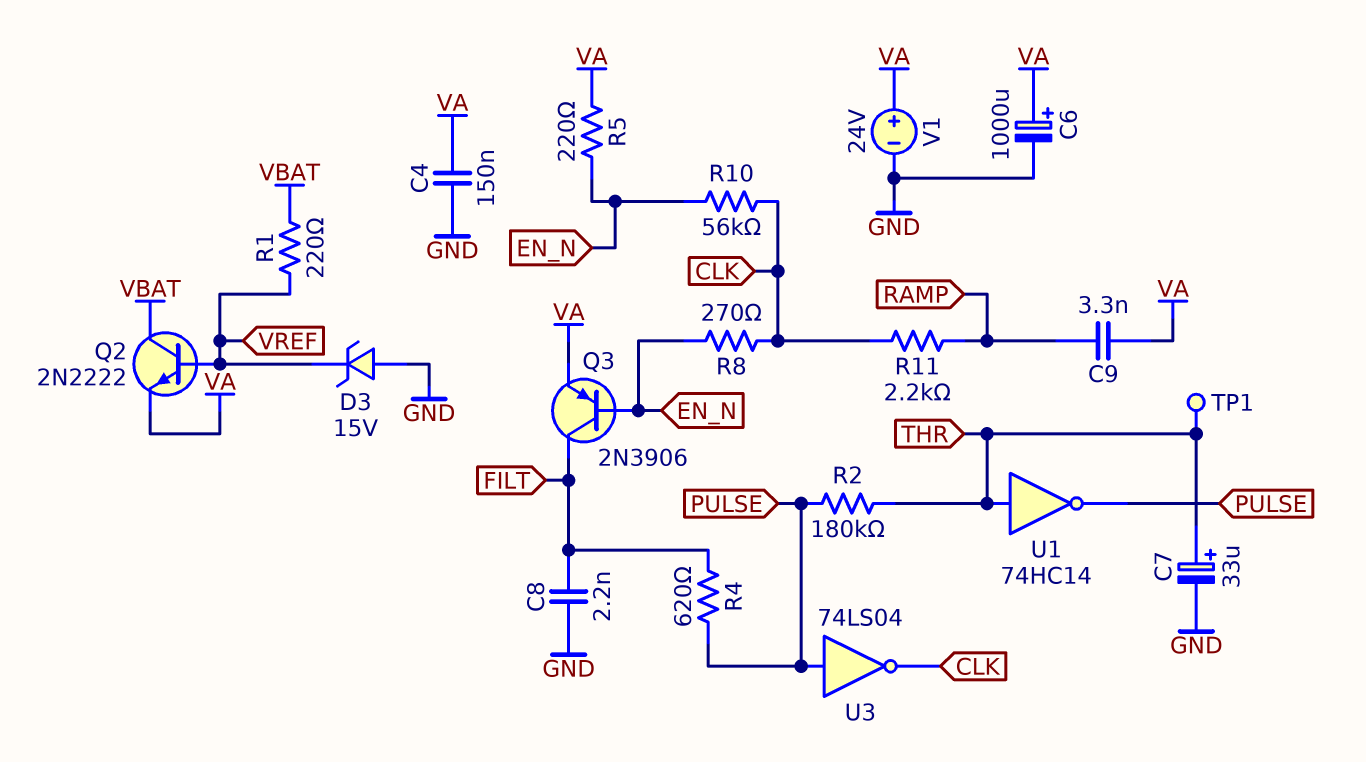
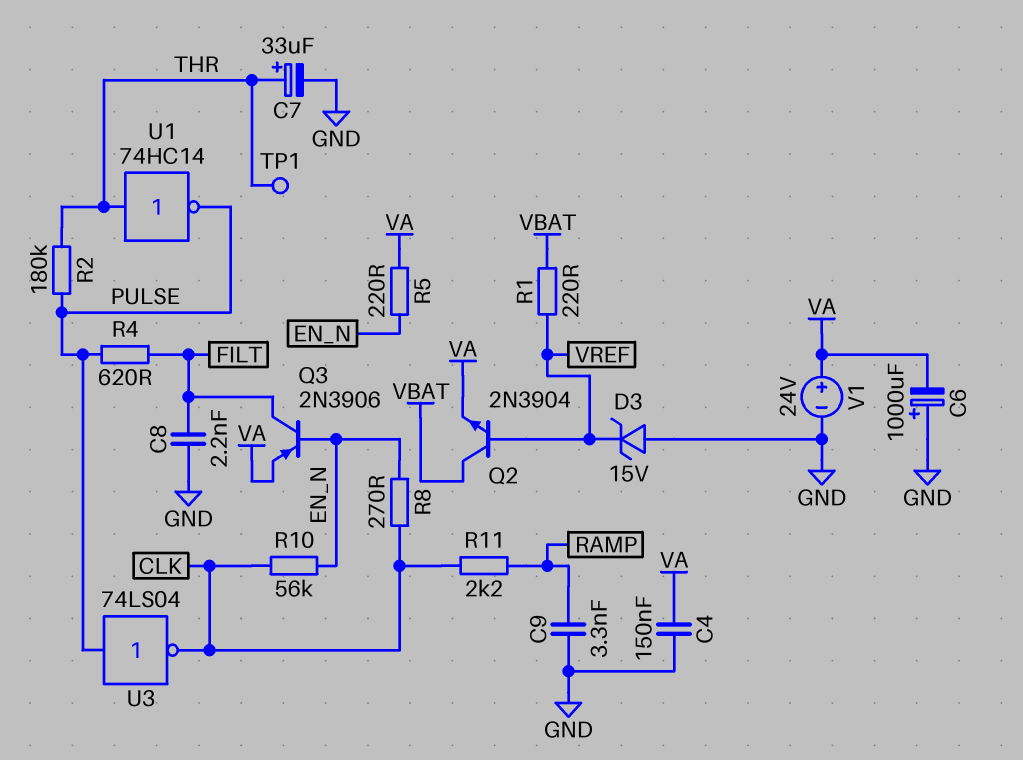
C6: 1000uF (plus VA, minus GND) -> 1000uF (plus GND, minus VA)
C9: 3.3nF (RAMP, VA) -> 3.3nF (GND, RAMP)
Q2: NPN 2N2222 (B VREF, C VBAT, E VA) -> NPN 2N3904 (B VREF, C VBAT, E VA)

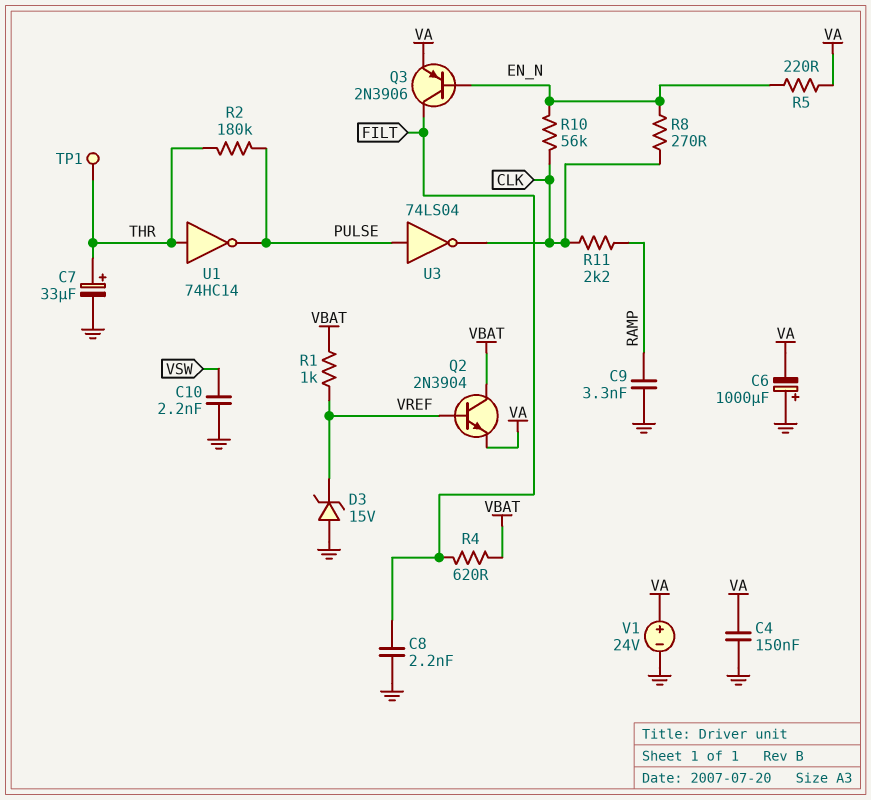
C10: none -> 2.2nF (GND, VSW)
R1: 220 (VBAT, VREF) -> 1k (VBAT, VREF)
R4: 620 (FILT, PULSE) -> 620 (FILT, VBAT)

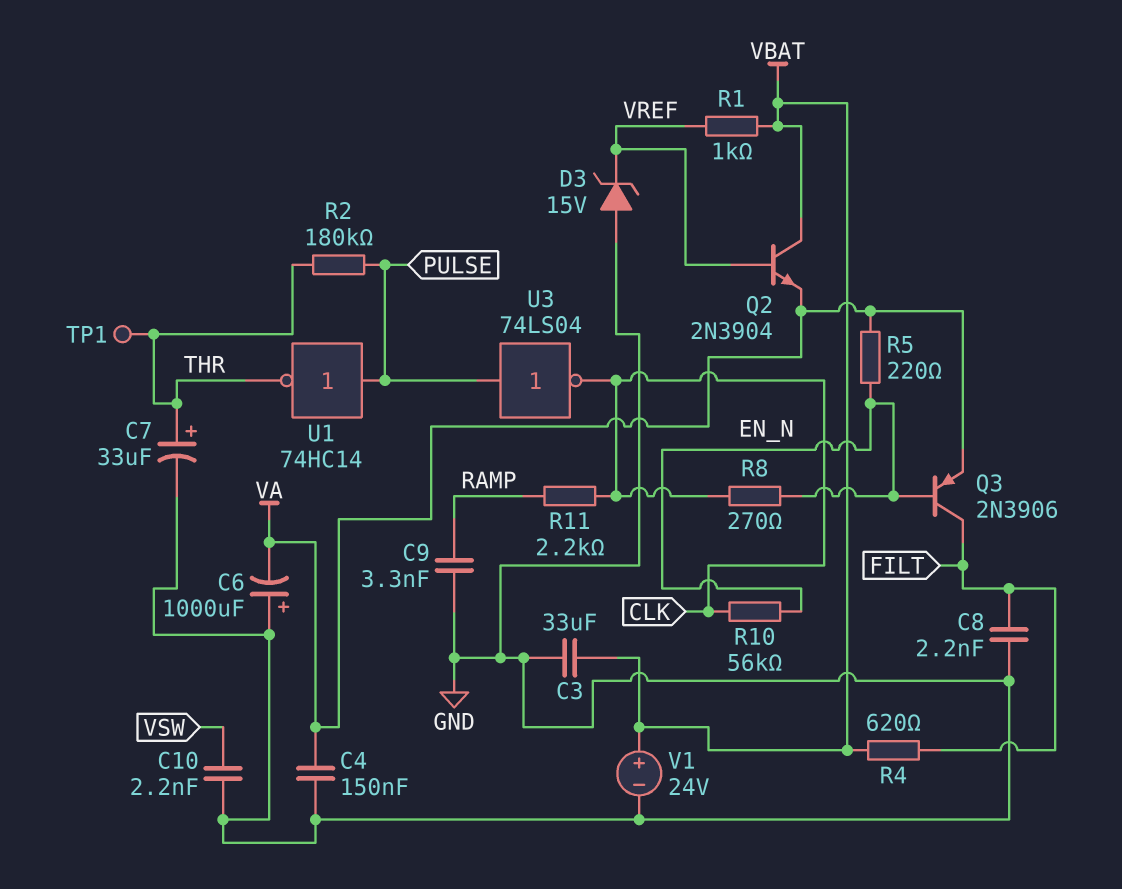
C3: none -> 33uF (GND, VBAT)
U1: NOT 74HC14 (in THR, out PULSE) -> NOT 74HC14 (in PULSE, out THR)
V1: 24V (plus VA, minus GND) -> 24V (plus VBAT, minus GND)

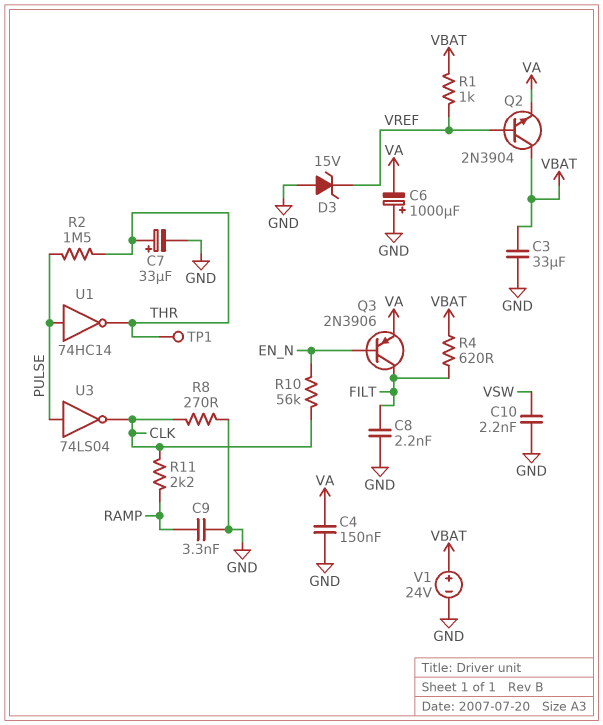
R2: 180k (PULSE, THR) -> 1.5M (PULSE, THR)
R5: 220 (EN_N, VA) -> none
R8: 270 (CLK, EN_N) -> 270 (CLK, GND)

